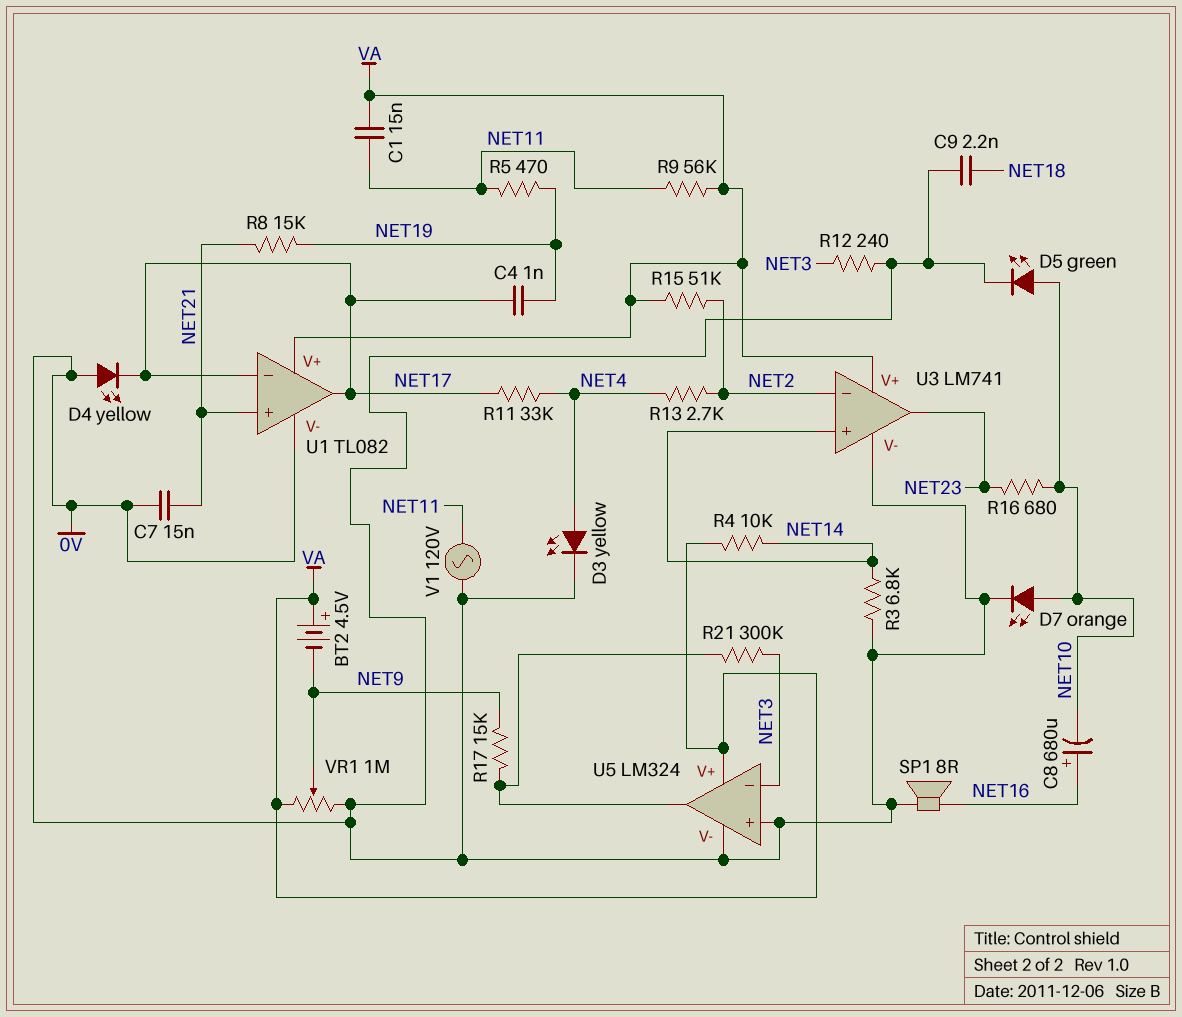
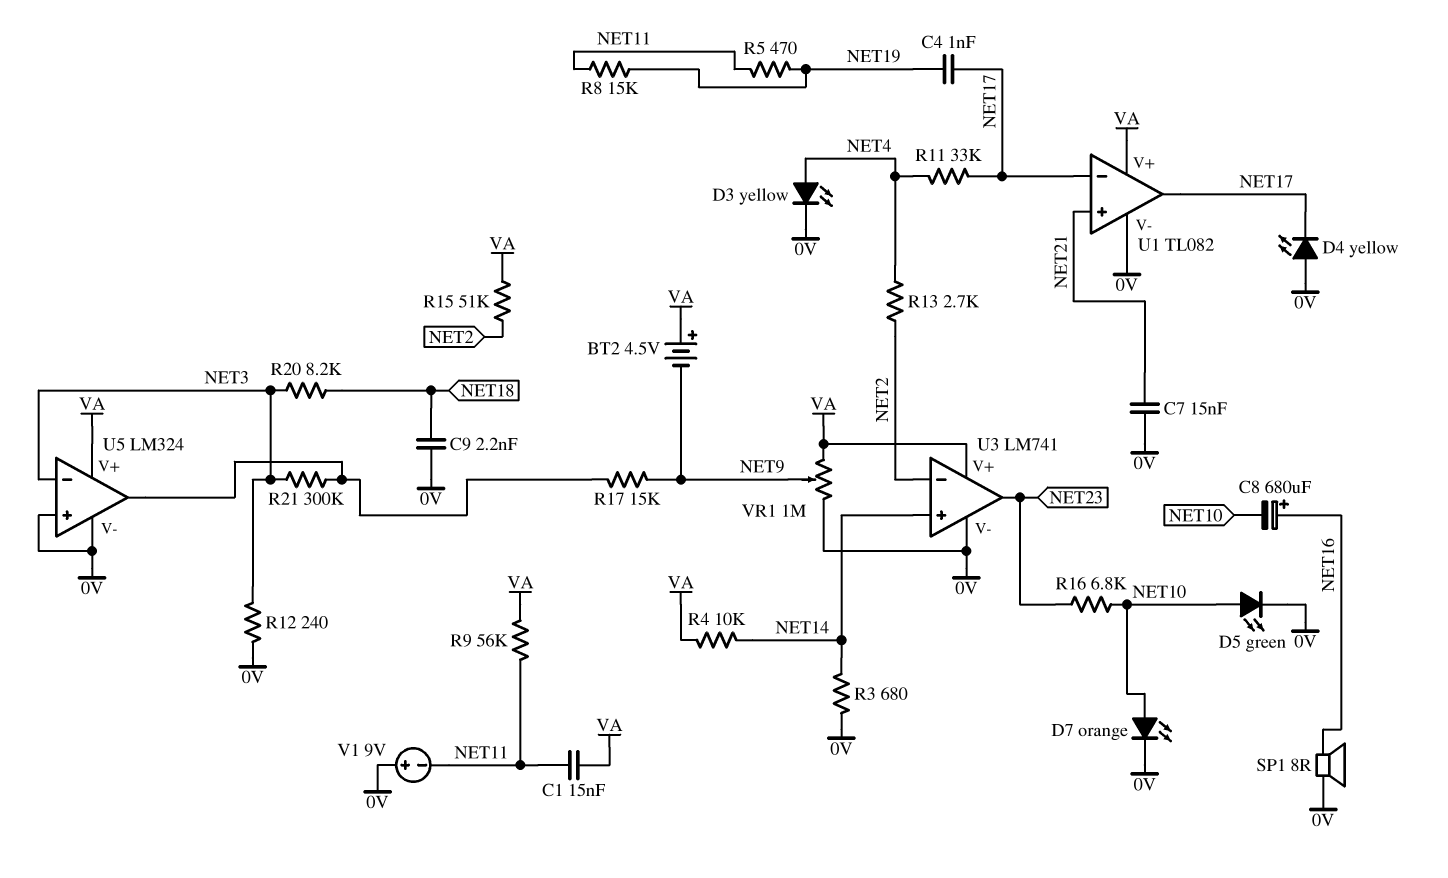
R3: 6.8k (0V, NET14) -> 680 (0V, NET14)
R8: 15k (NET19, NET21) -> 15k (NET11, NET19)
R16: 680 (NET10, NET23) -> 6.8k (NET10, NET23)
R20: none -> 8.2k (NET3, NET18)
V1: AC 120V (0V, NET11) -> 9V (plus 0V, minus NET11)

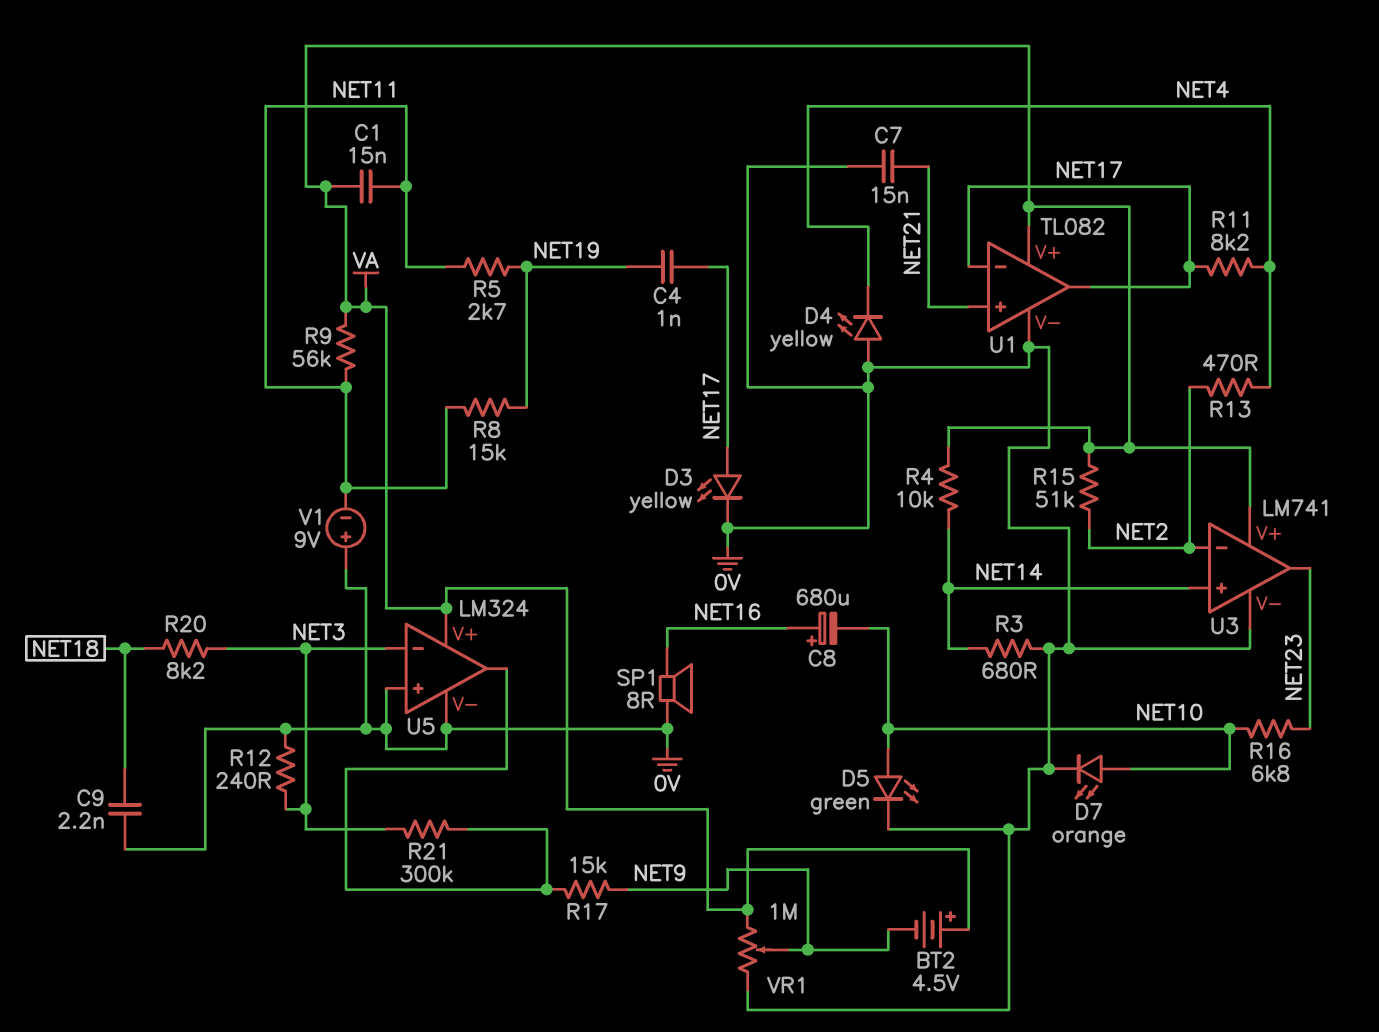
D3: LED yellow (A NET4, K 0V) -> LED yellow (A NET17, K 0V)
D4: LED yellow (A 0V, K NET17) -> LED yellow (A 0V, K NET4)
R5: 470 (NET11, NET19) -> 2.7k (NET11, NET19)
R11: 33k (NET4, NET17) -> 8.2k (NET4, NET17)
R13: 2.7k (NET2, NET4) -> 470 (NET2, NET4)

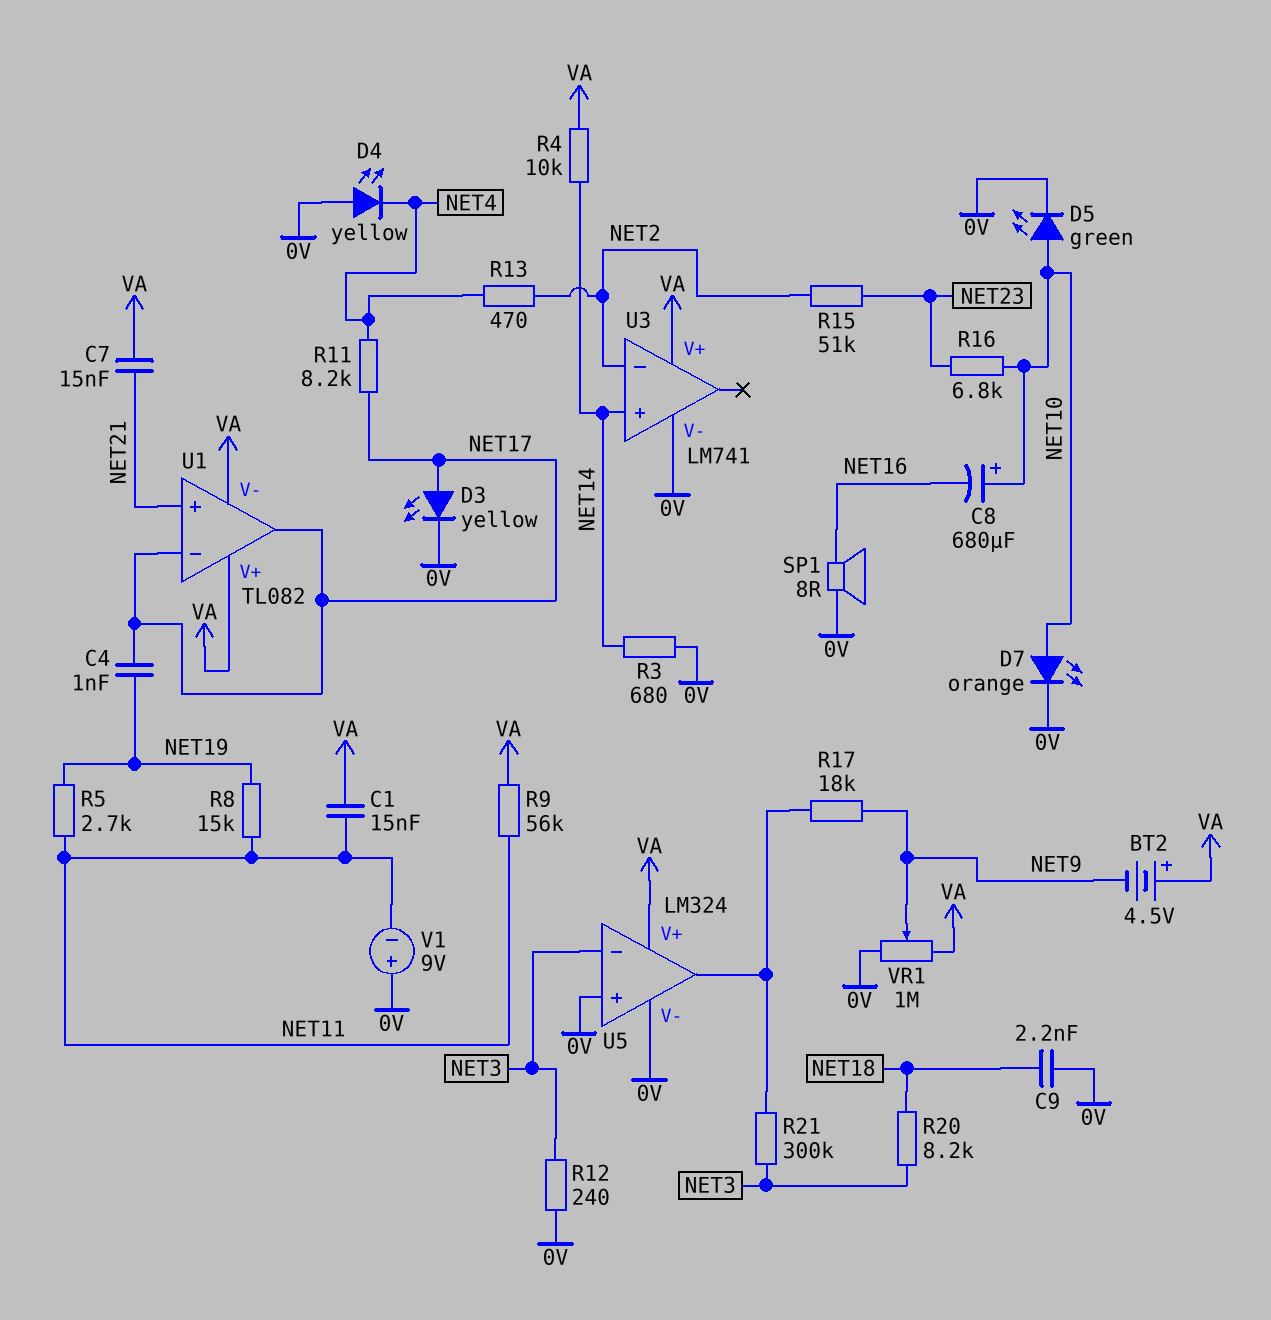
C7: 15nF (0V, NET21) -> 15nF (NET21, VA)
C8: 680uF (plus NET16, minus NET10) -> 680uF (plus NET10, minus NET16)
R15: 51k (NET2, VA) -> 51k (NET2, NET23)
R17: 15k (NET9, U5/out) -> 18k (NET9, U5/out)
U1 pin V-: 0V -> VA
U3 pin out: NET23 -> none

